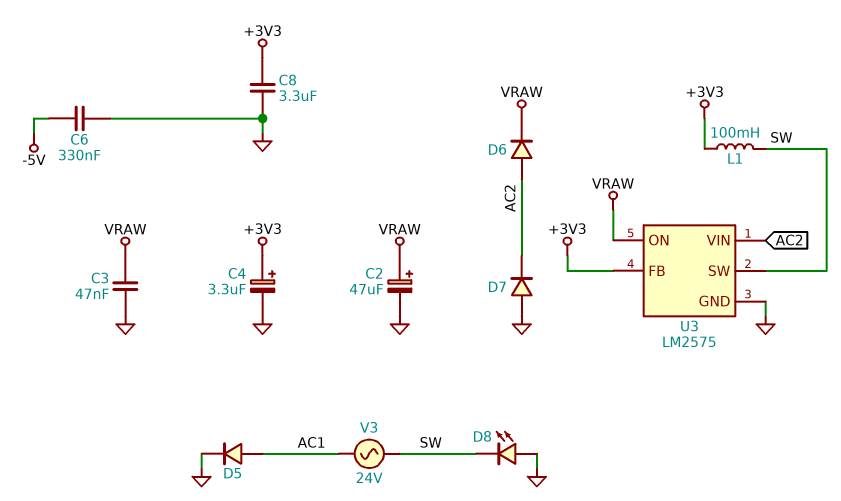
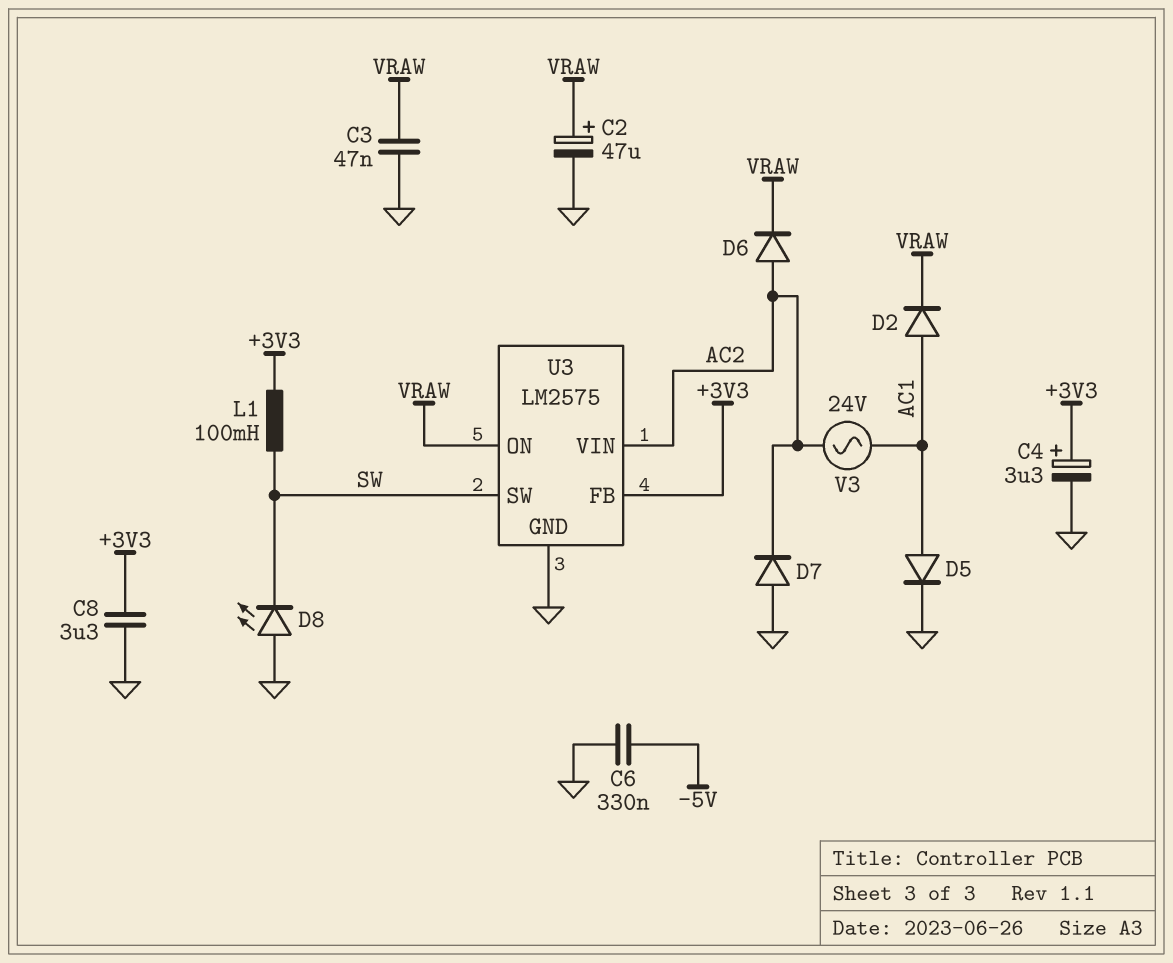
D2: none -> diode (A AC1, K VRAW)
V3: AC 24V (AC1, SW) -> AC 24V (AC1, AC2)

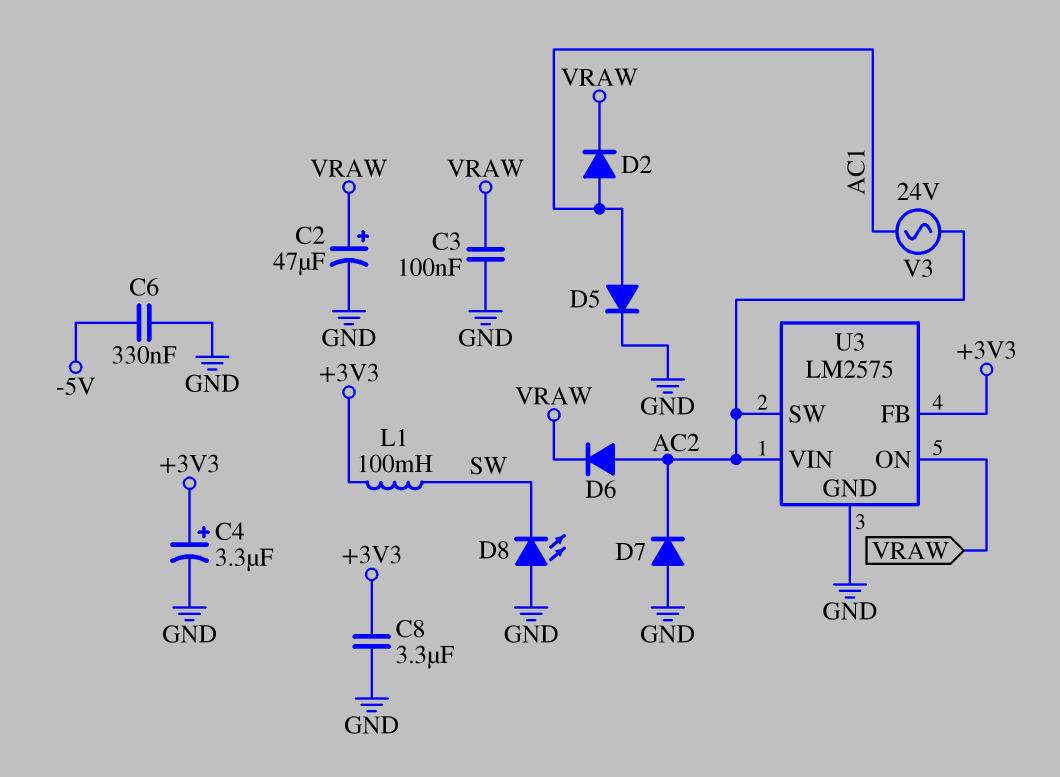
C3: 47nF (GND, VRAW) -> 100nF (GND, VRAW)
U3 pin SW: SW -> AC2

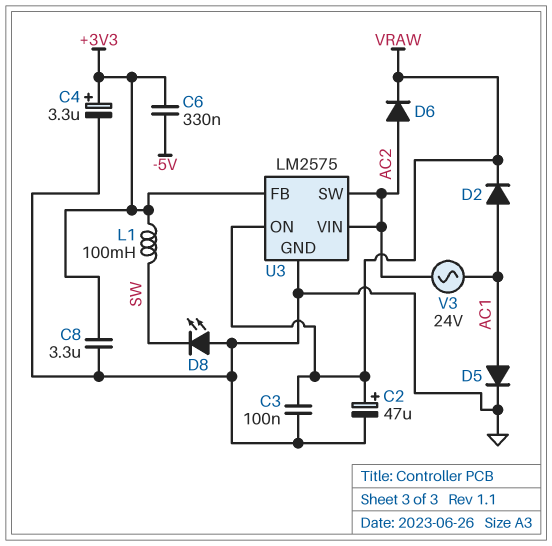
C6: 330nF (-5V, GND) -> 330nF (+3V3, -5V)
D7: diode (A GND, K AC2) -> none

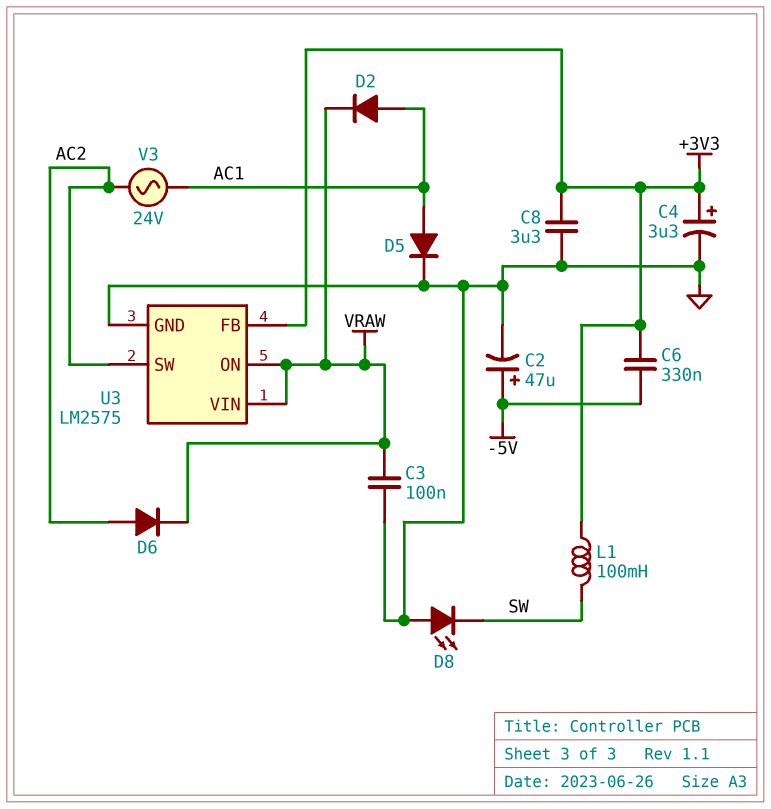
C2: 47uF (plus VRAW, minus GND) -> 47uF (plus -5V, minus GND)
U3 pin VIN: AC2 -> VRAW

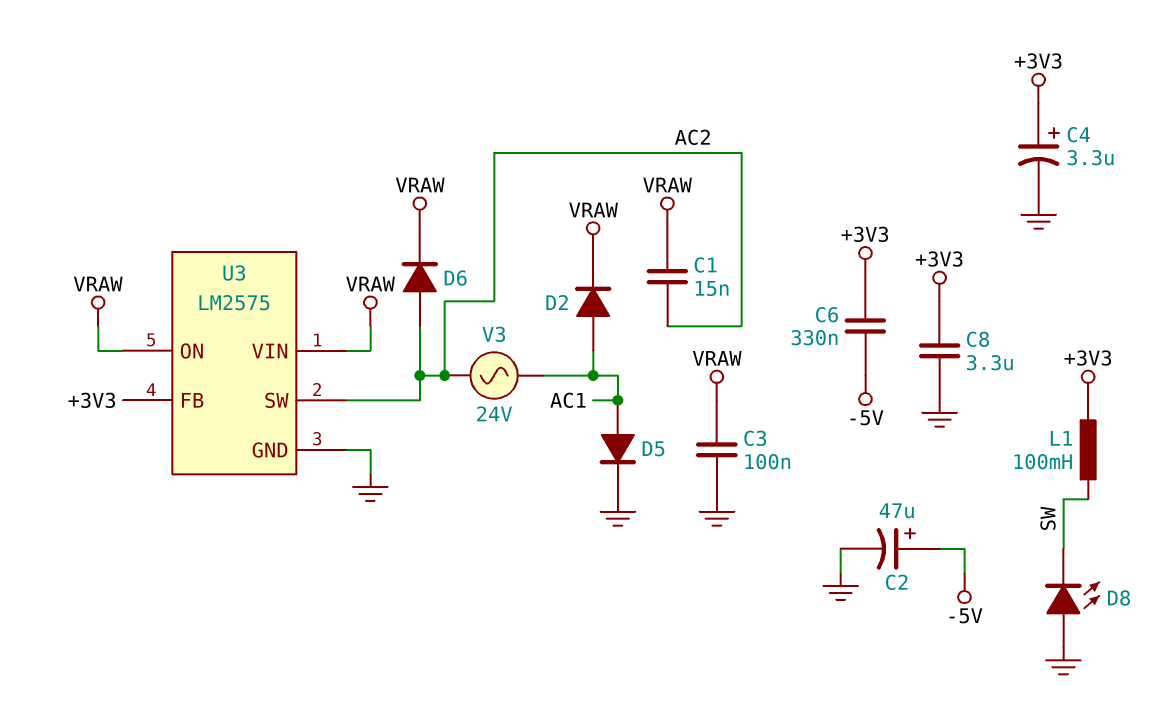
C1: none -> 15nF (AC2, VRAW)

